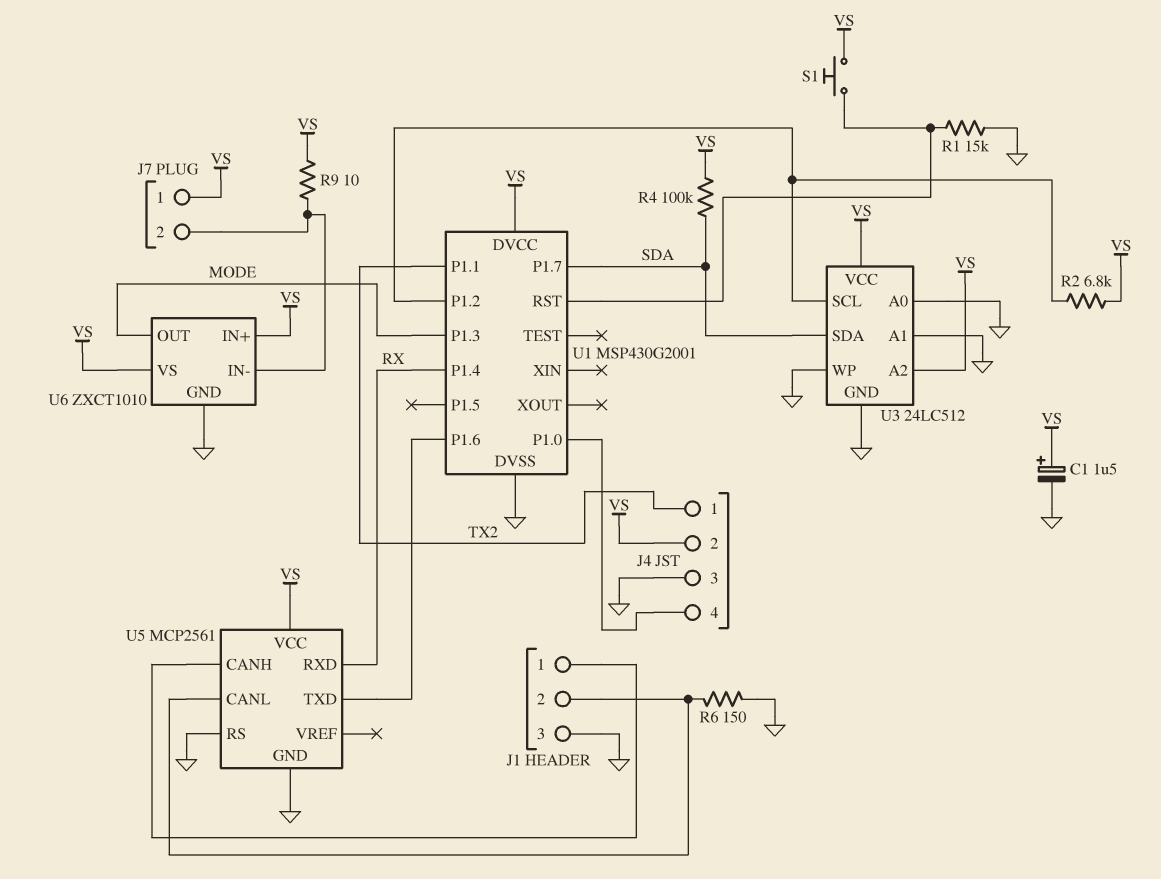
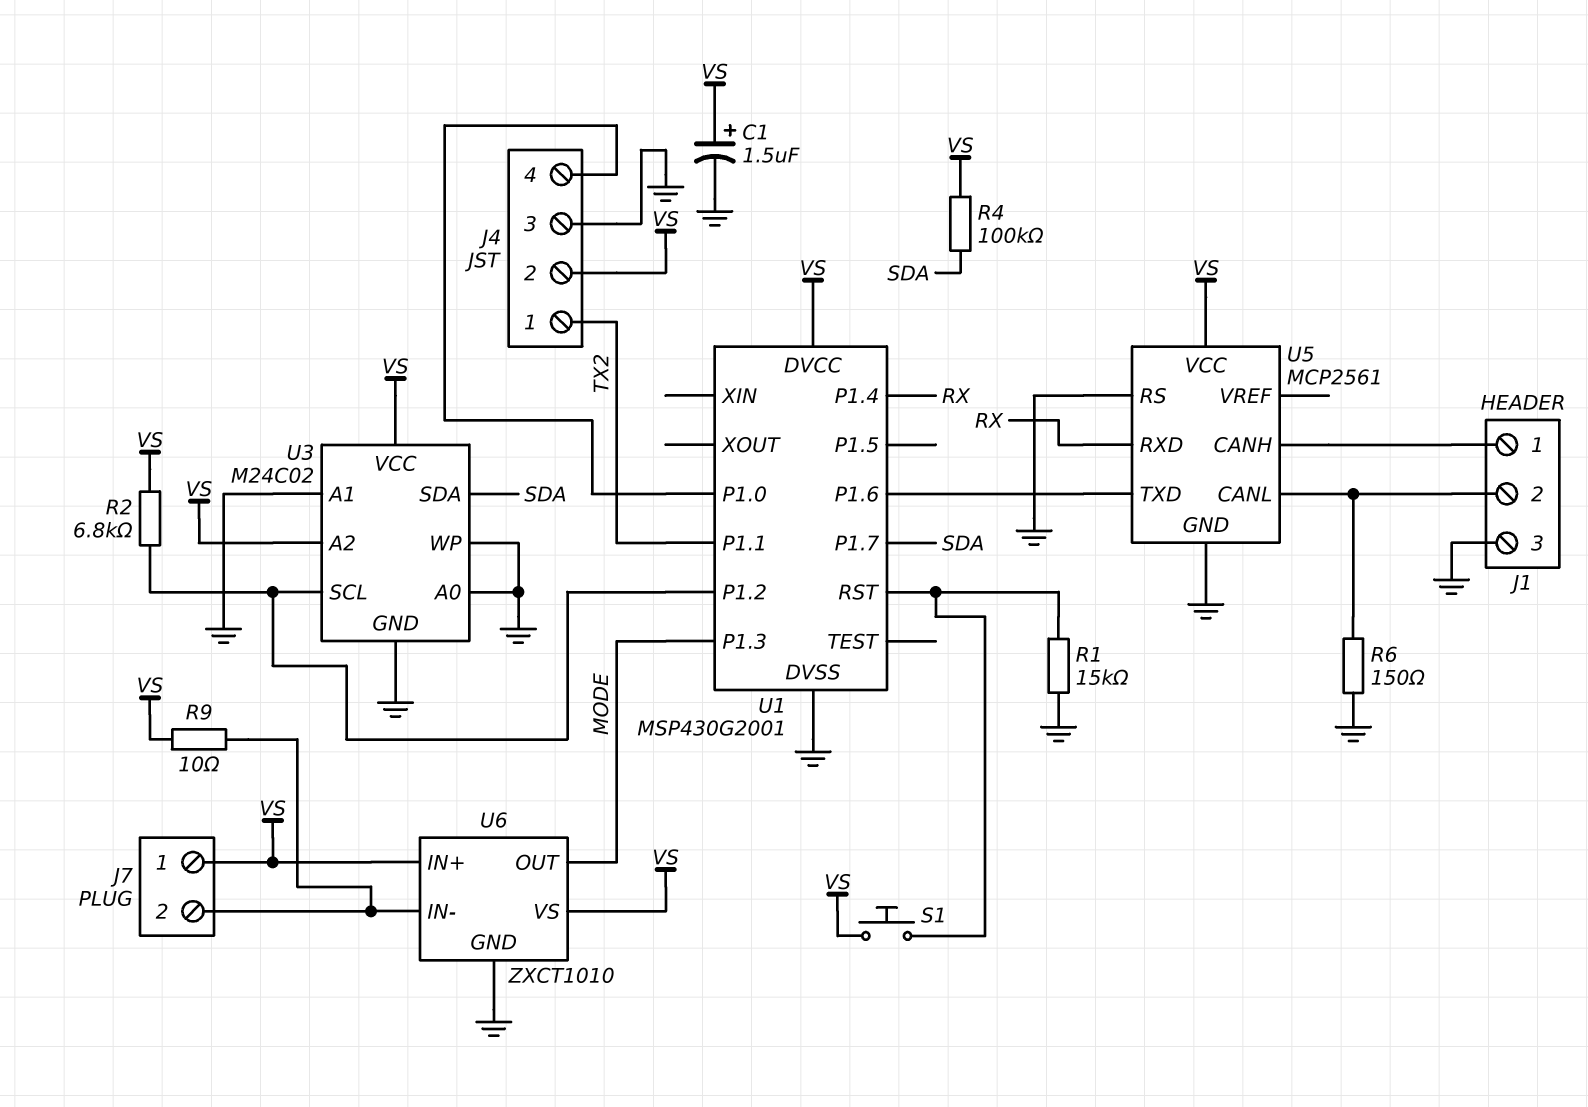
U3: 24LC512 -> M24C02

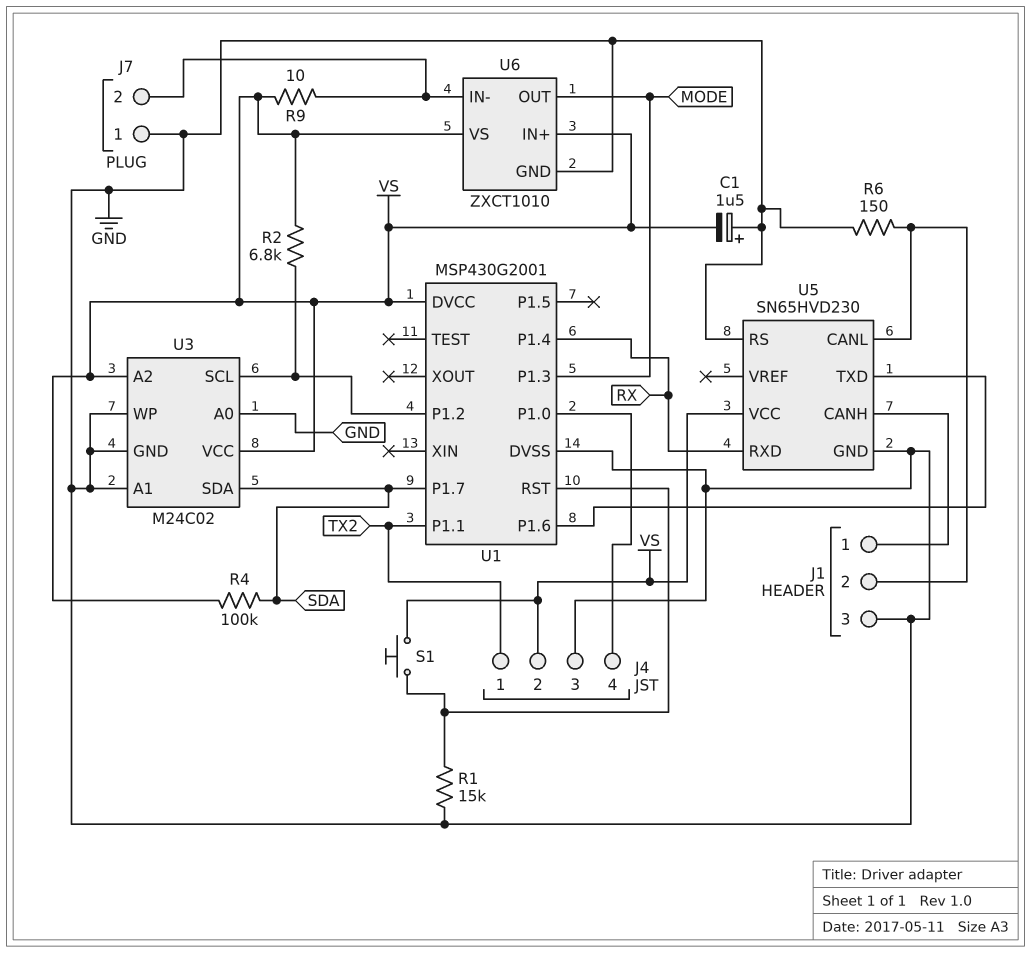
C1: 1.5uF (plus VS, minus GND) -> 1.5uF (plus GND, minus VS)
J7 pin 1: VS -> GND
U5: MCP2561 -> SN65HVD230

